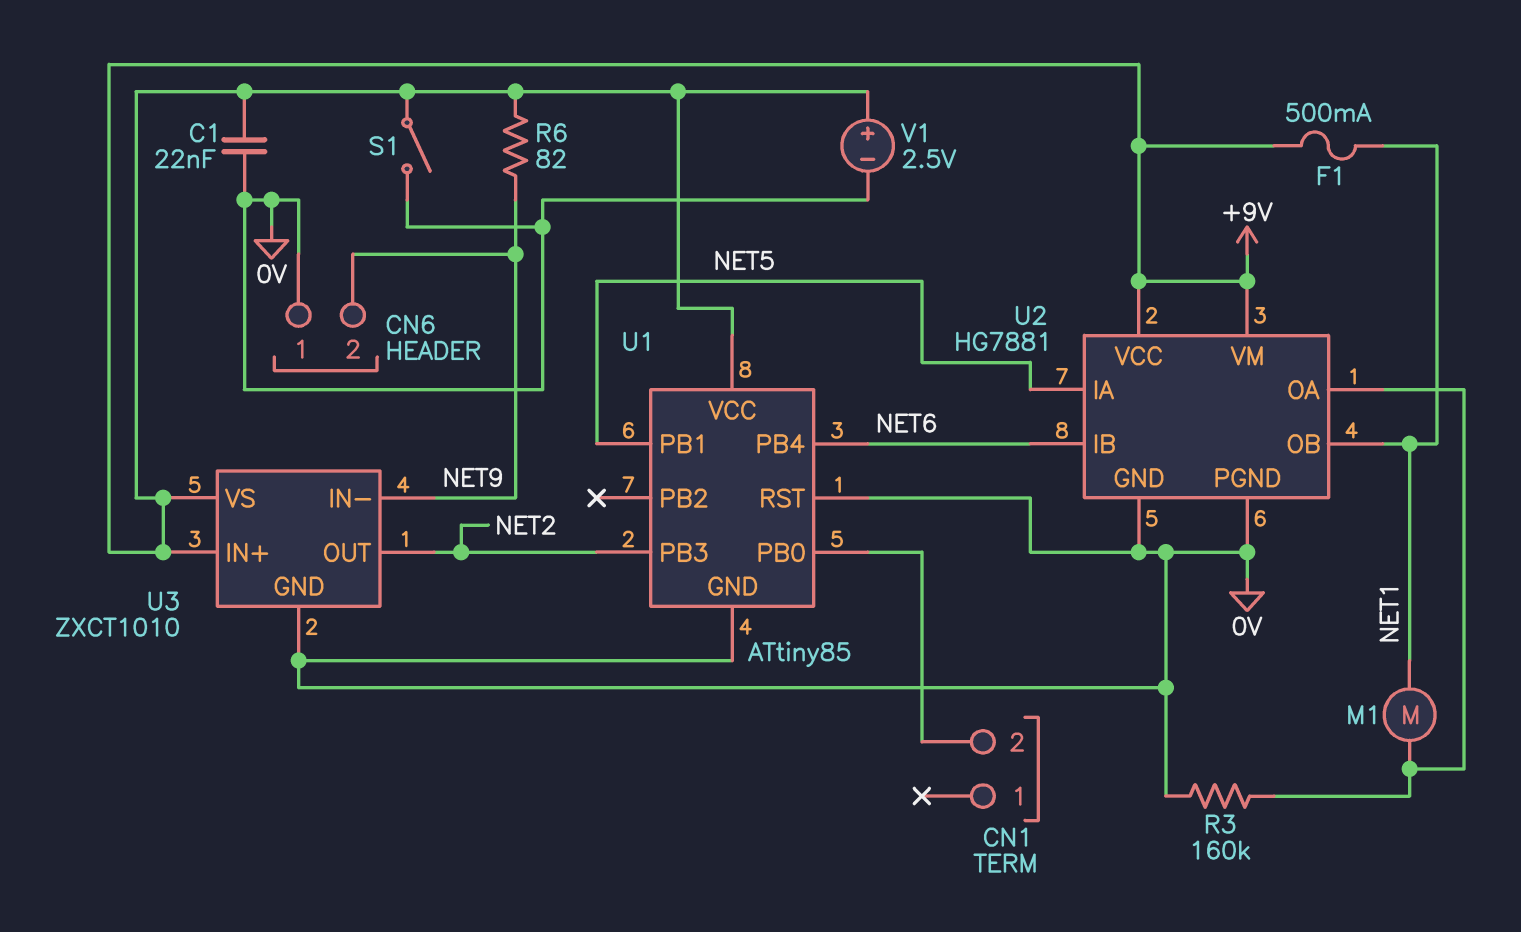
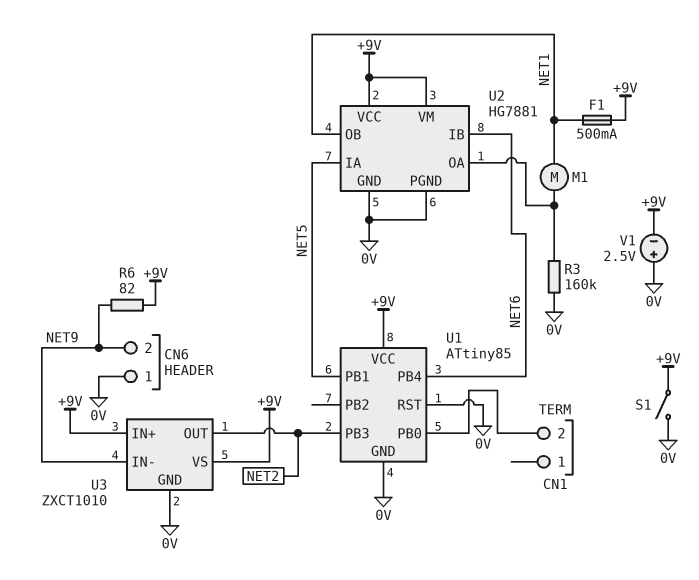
C1: 22nF (+9V, 0V) -> none
V1: 2.5V (plus +9V, minus 0V) -> 2.5V (plus 0V, minus +9V)

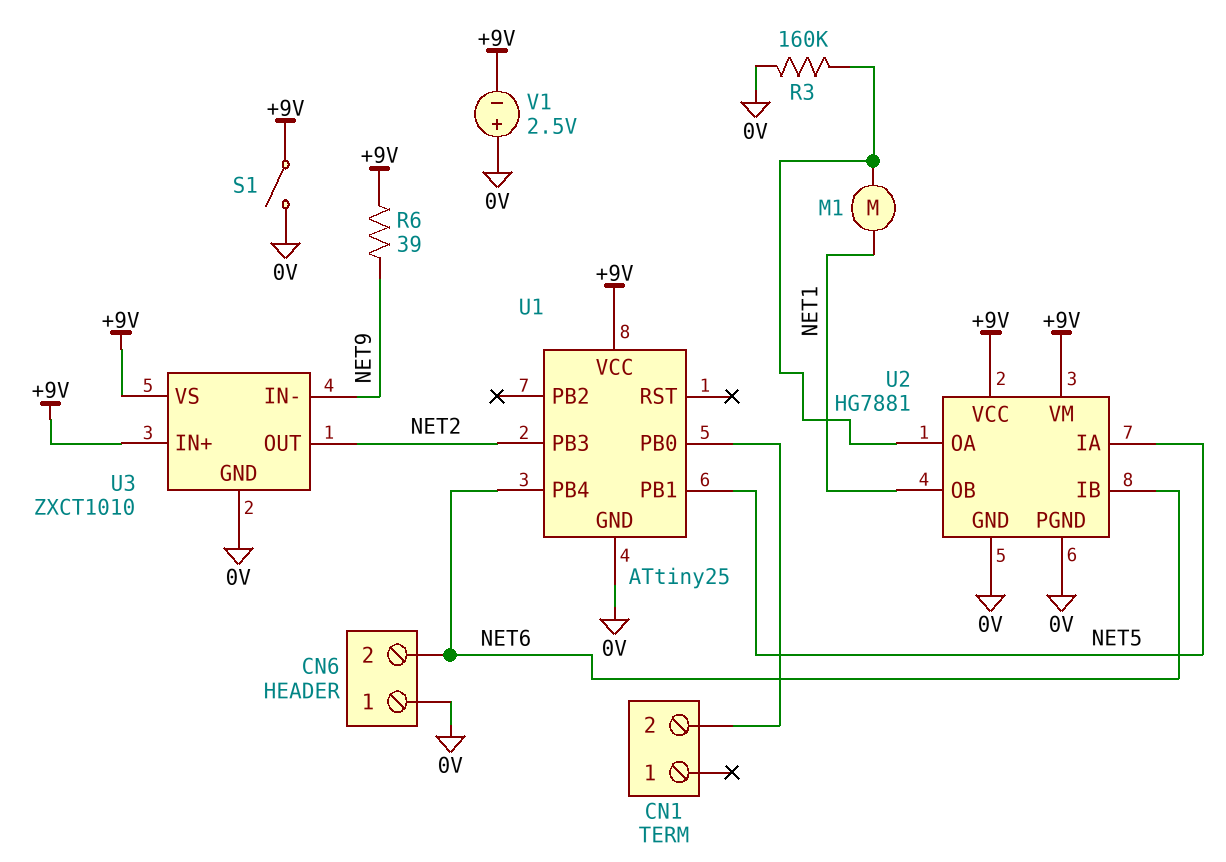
CN6 pin 2: NET9 -> NET6
F1: 500mA (+9V, NET1) -> none
R6: 82 (+9V, NET9) -> 39 (+9V, NET9)
U1: ATtiny85 -> ATtiny25
U1 pin RST: 0V -> none

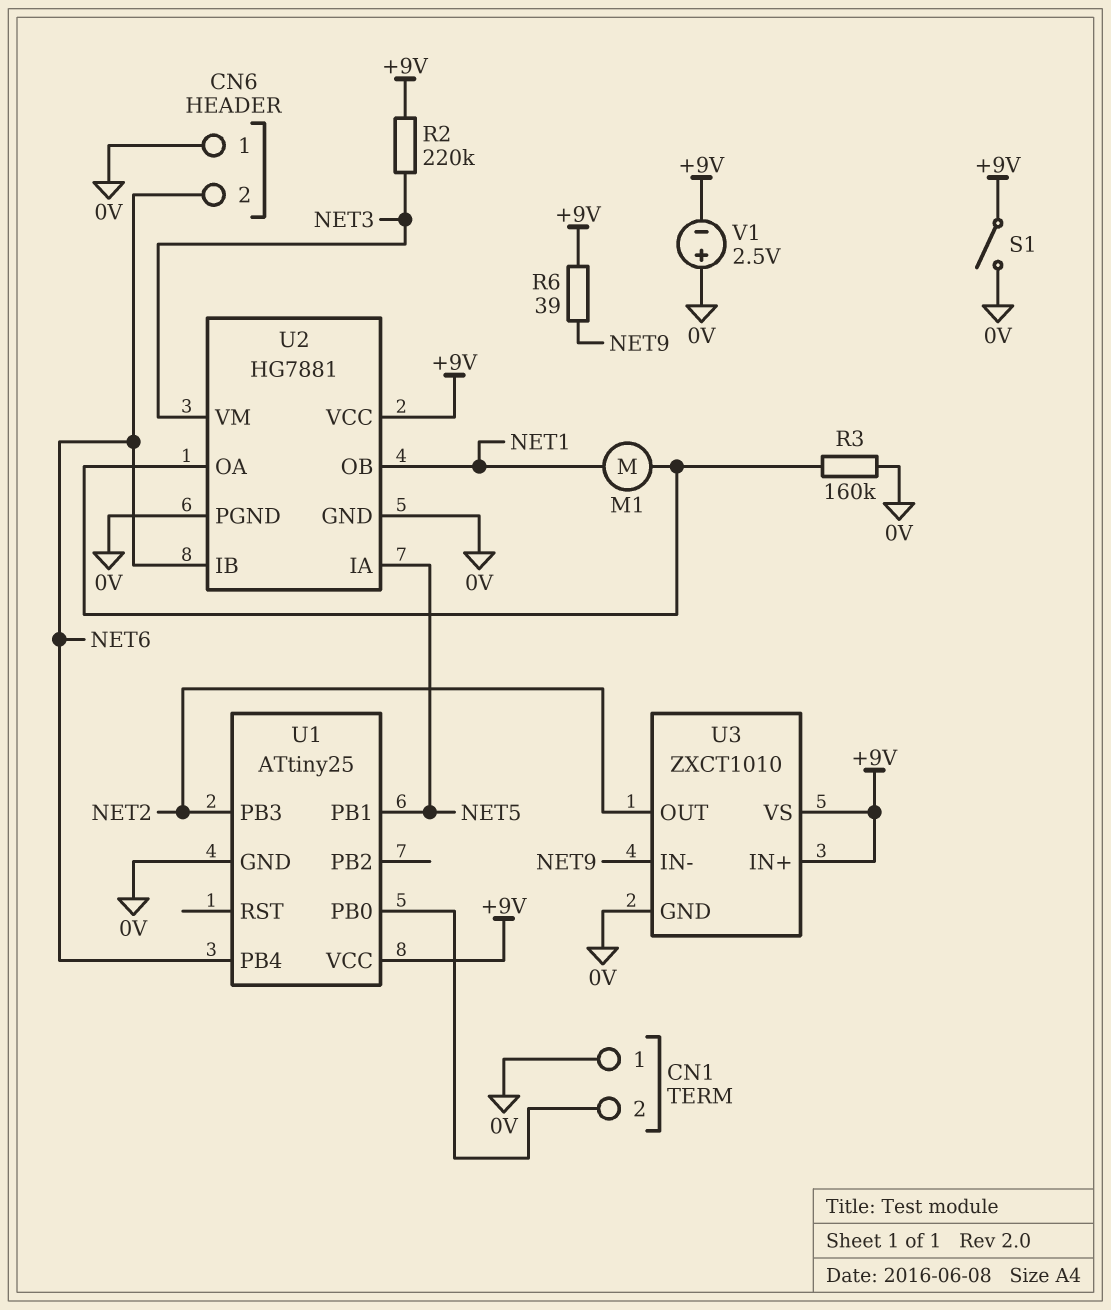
CN1 pin 1: none -> 0V
R2: none -> 220k (+9V, NET3)
U2 pin VM: +9V -> NET3

